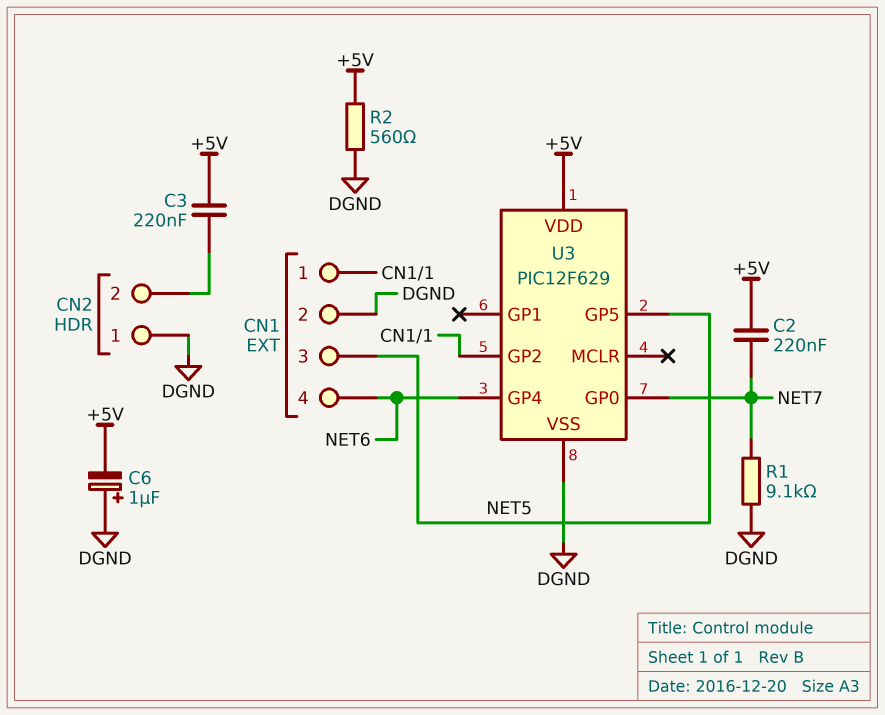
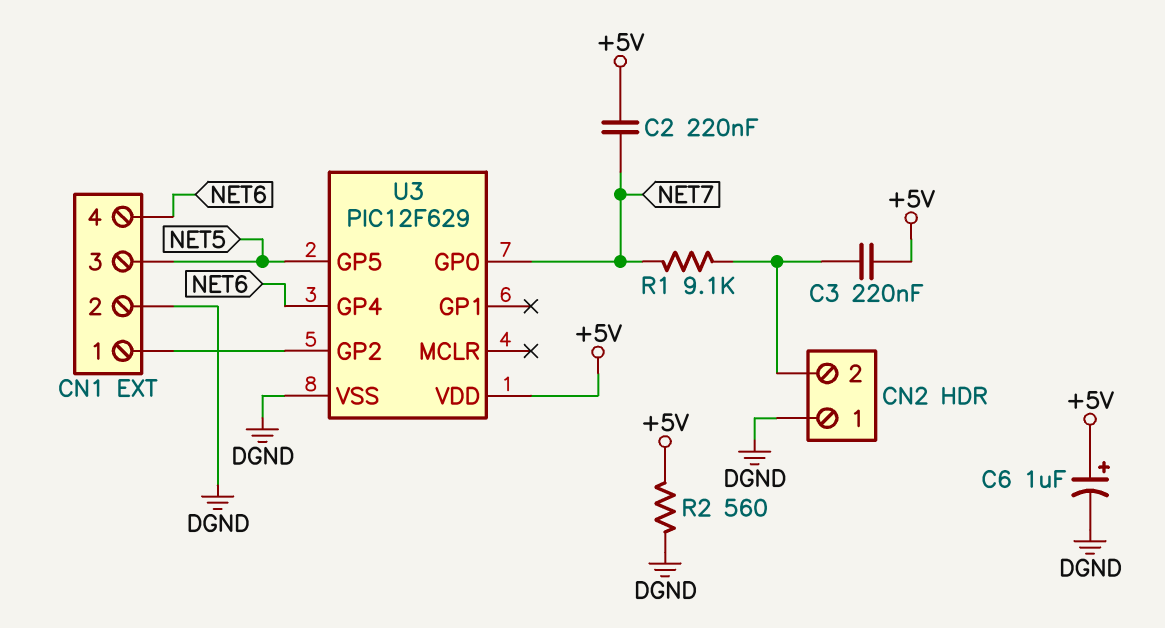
C6: 1uF (plus DGND, minus +5V) -> 1uF (plus +5V, minus DGND)
R1: 9.1k (DGND, NET7) -> 9.1k (CN2/2, NET7)

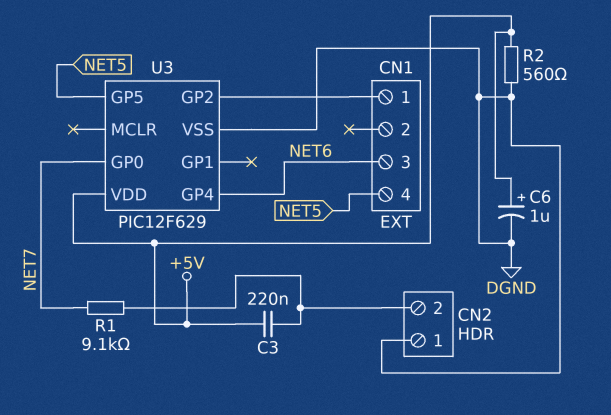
C2: 220nF (+5V, NET7) -> none
CN1 pin 2: DGND -> none
CN1 pin 3: NET5 -> NET6
CN1 pin 4: NET6 -> NET5

